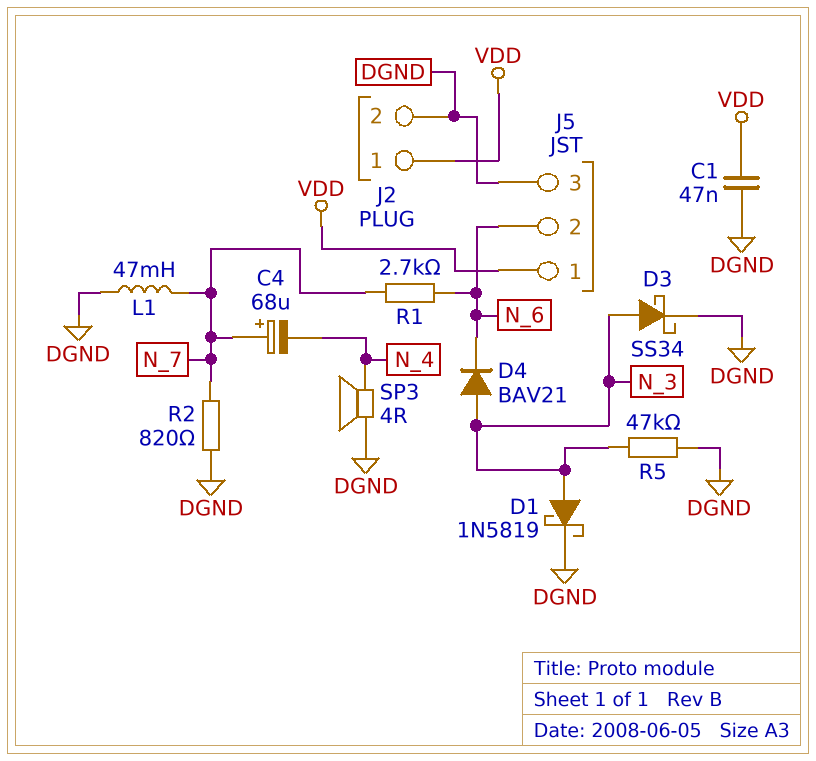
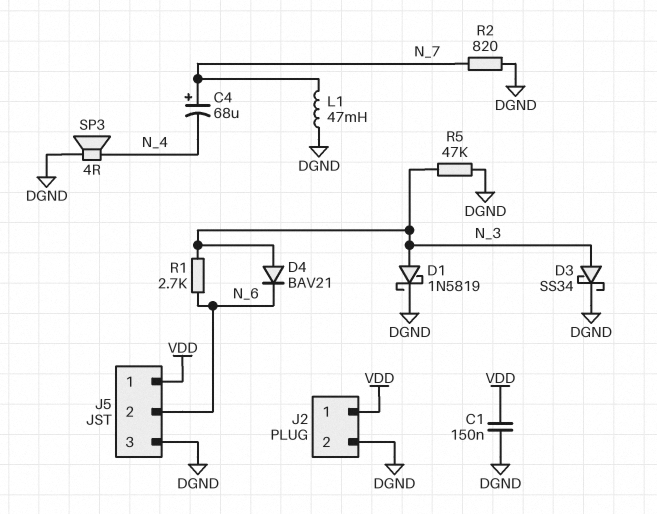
C1: 47nF (DGND, VDD) -> 150nF (DGND, VDD)
R1: 2.7k (N_6, N_7) -> 2.7k (N_3, N_6)

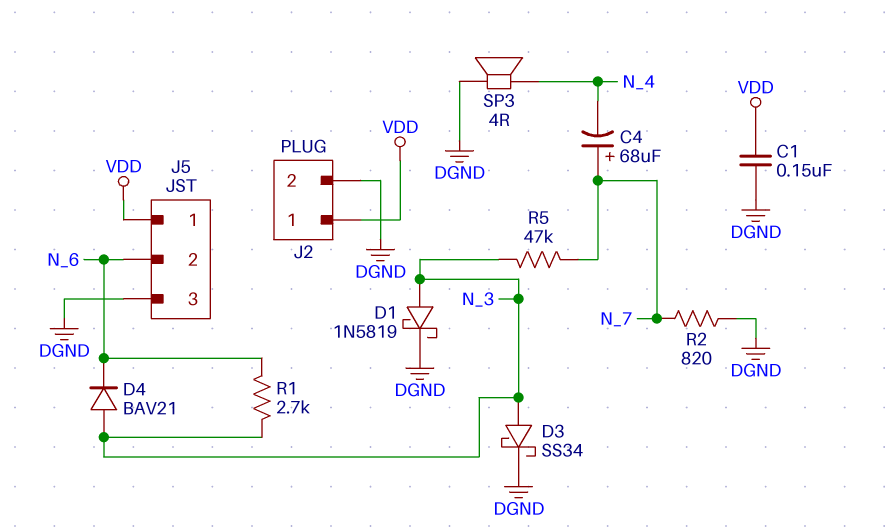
L1: 47mH (DGND, N_7) -> none
R5: 47k (DGND, N_3) -> 47k (N_3, N_7)

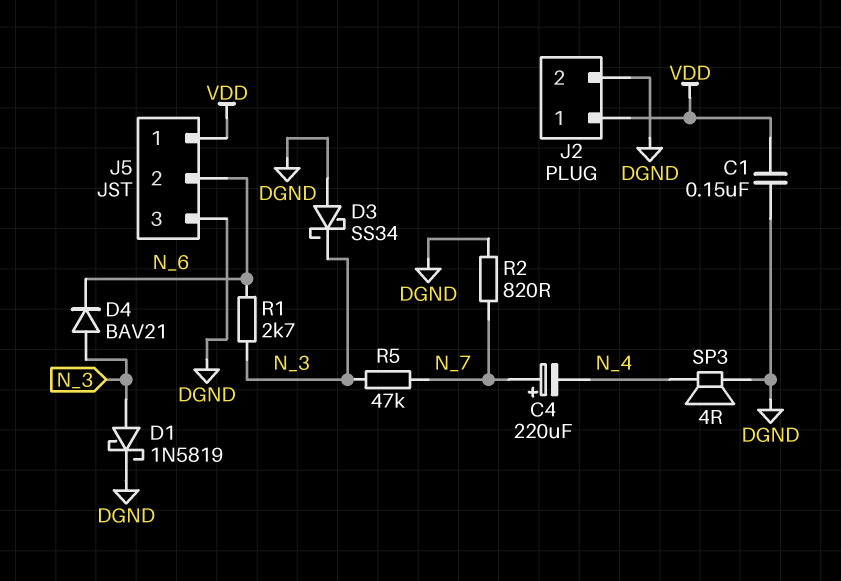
C4: 68uF (plus N_7, minus N_4) -> 220uF (plus N_7, minus N_4)
D3: schottky SS34 (A N_3, K DGND) -> schottky SS34 (A DGND, K N_3)

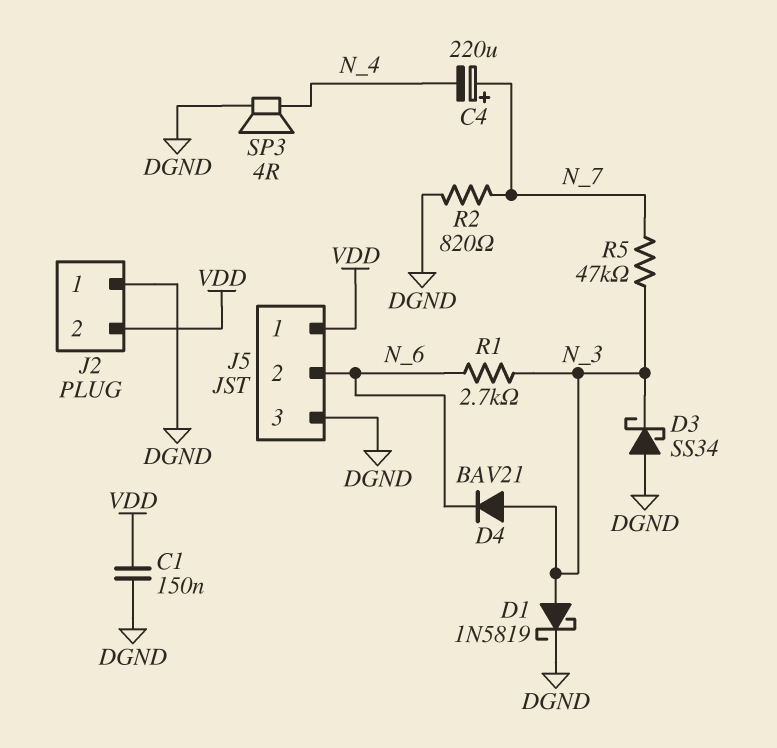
J2 pin 1: VDD -> DGND
J2 pin 2: DGND -> VDD

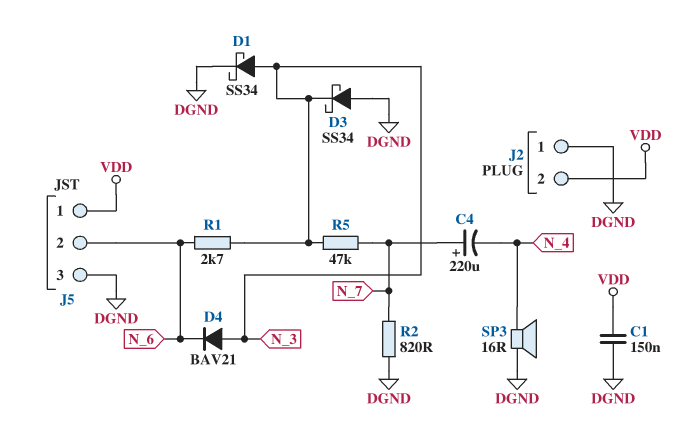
D1: schottky 1N5819 (A N_3, K DGND) -> schottky SS34 (A N_3, K DGND)
SP3: speaker 4R (DGND, N_4) -> speaker 16R (DGND, N_4)

